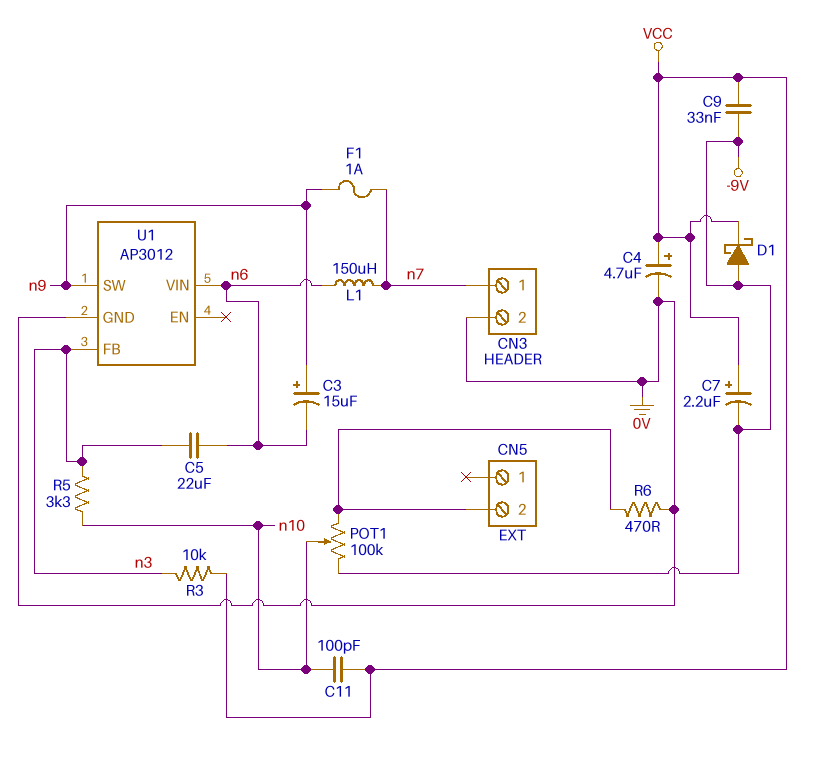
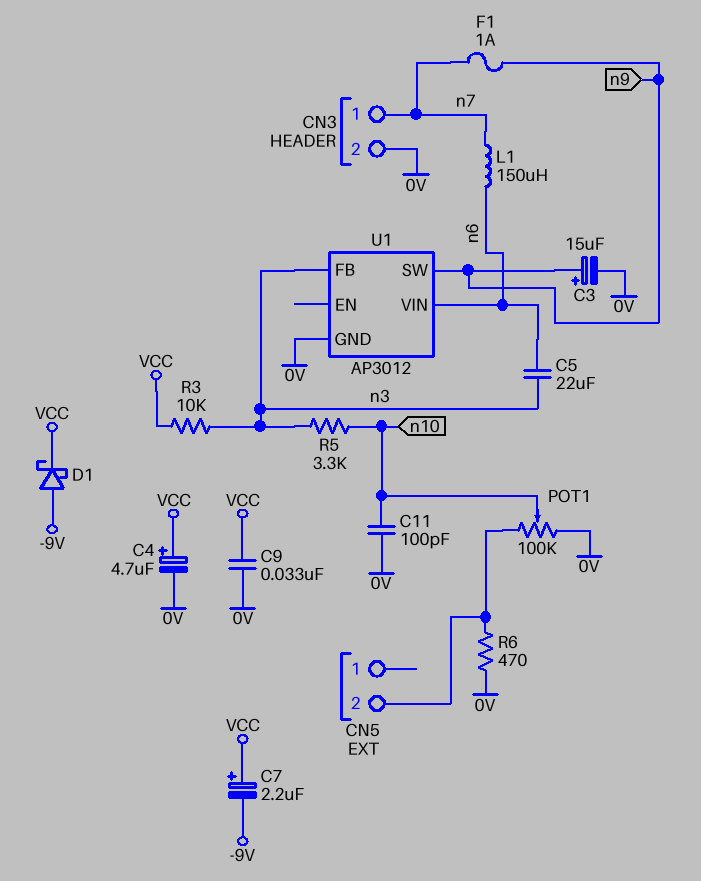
C3: 15uF (plus n9, minus n6) -> 15uF (plus n9, minus 0V)
C9: 33nF (-9V, VCC) -> 33nF (0V, VCC)
C11: 100pF (VCC, n10) -> 100pF (0V, n10)
POT1: 100k (-9V, CN5/2, wiper n10) -> 100k (0V, CN5/2, wiper n10)

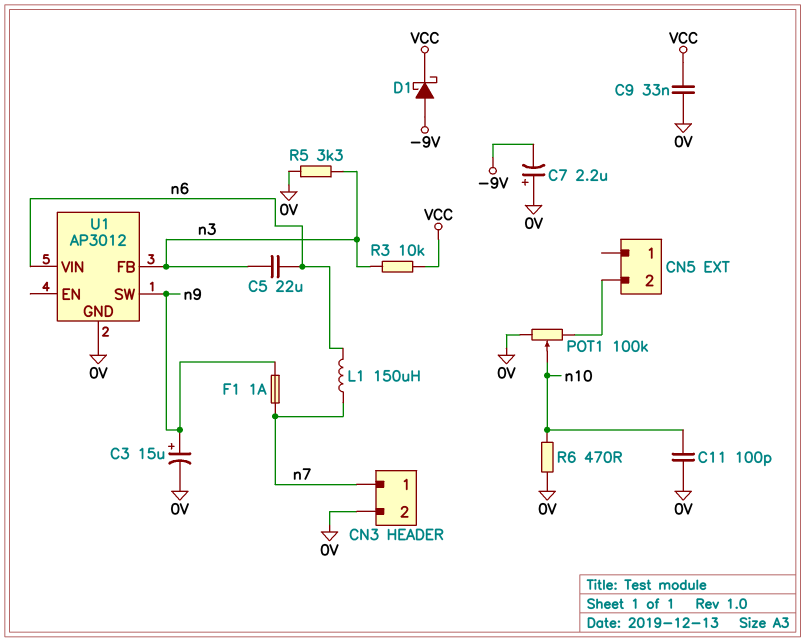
C4: 4.7uF (plus VCC, minus 0V) -> none
C7: 2.2uF (plus VCC, minus -9V) -> 2.2uF (plus 0V, minus -9V)
R5: 3.3k (n3, n10) -> 3.3k (0V, n3)
R6: 470 (0V, CN5/2) -> 470 (0V, n10)

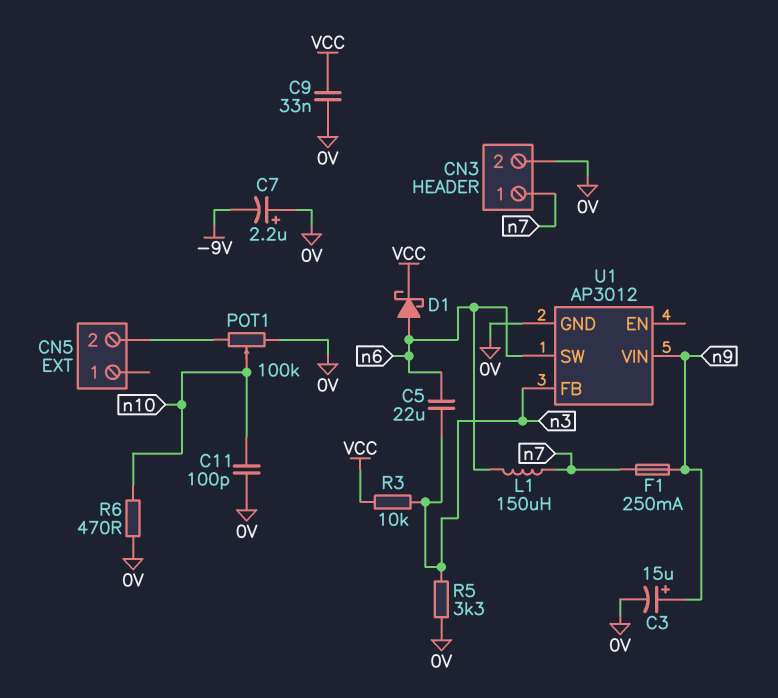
D1: schottky (A -9V, K VCC) -> schottky (A n6, K VCC)
F1: 1A (n7, n9) -> 250mA (n7, n9)
U1 pin SW: n9 -> n6
U1 pin VIN: n6 -> n9

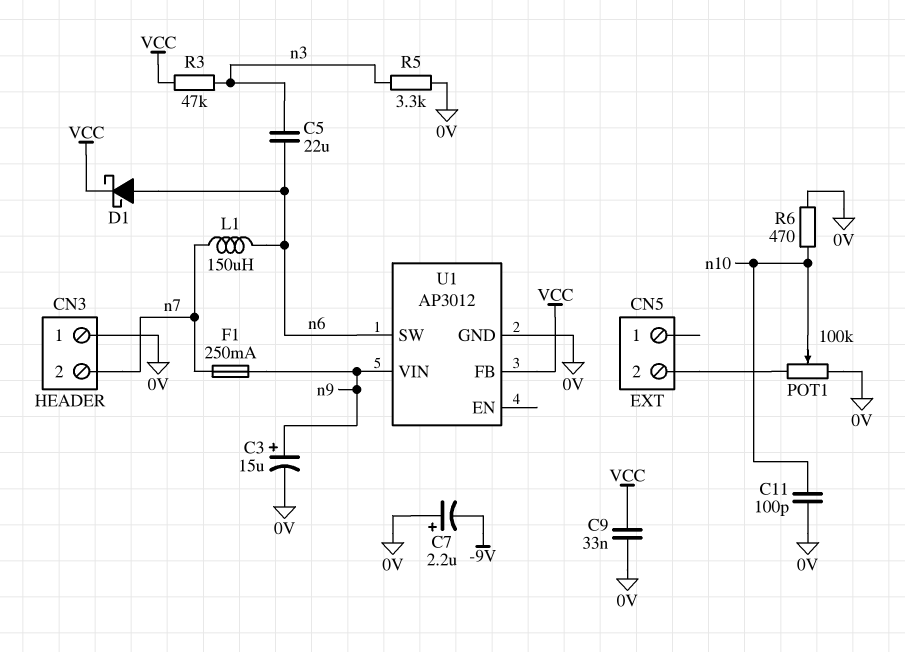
CN3 pin 1: n7 -> 0V
CN3 pin 2: 0V -> n7
R3: 10k (VCC, n3) -> 47k (VCC, n3)
U1 pin FB: n3 -> VCC

